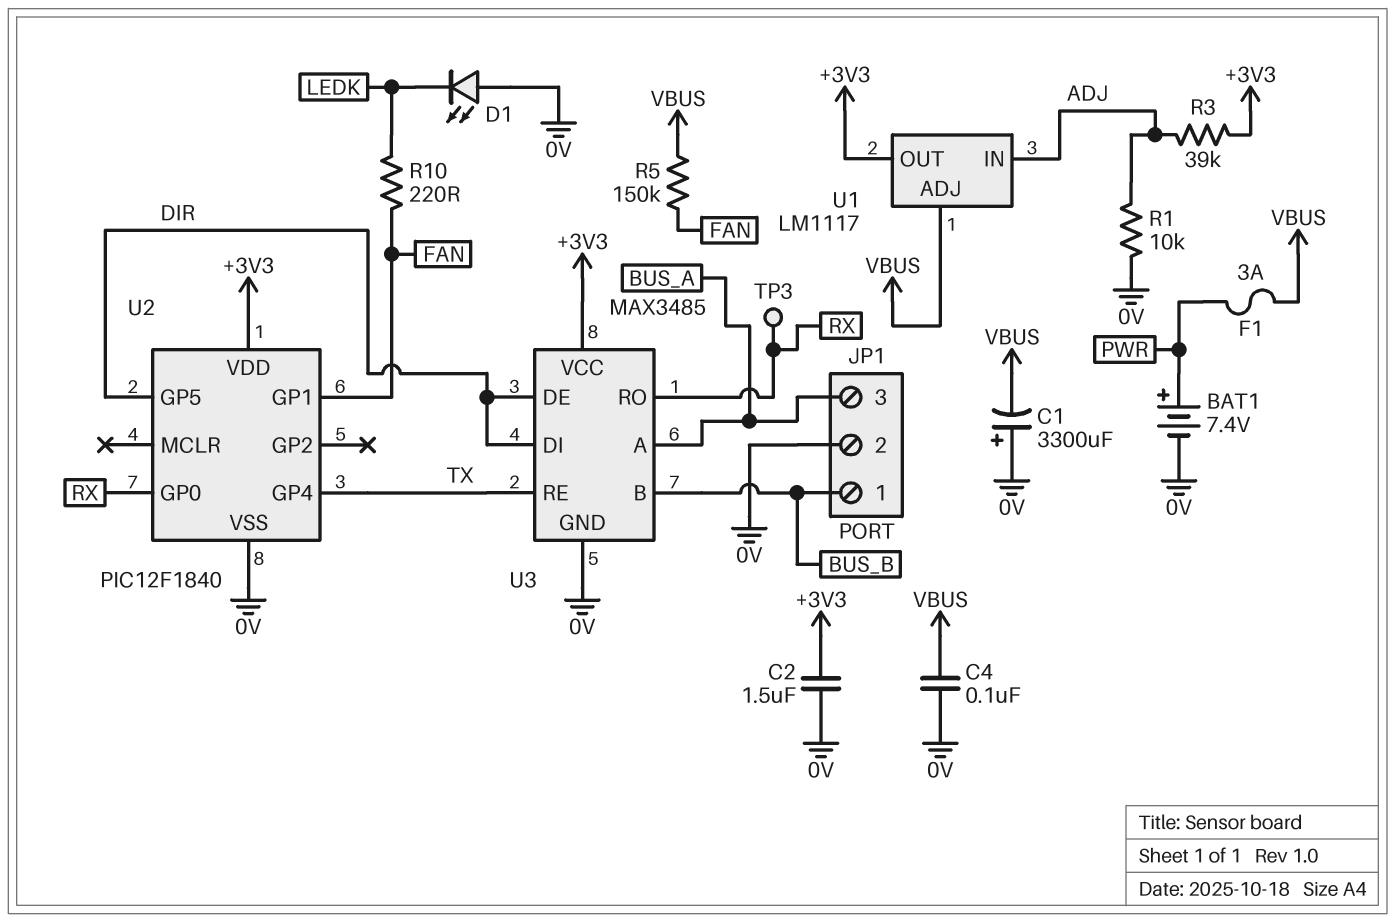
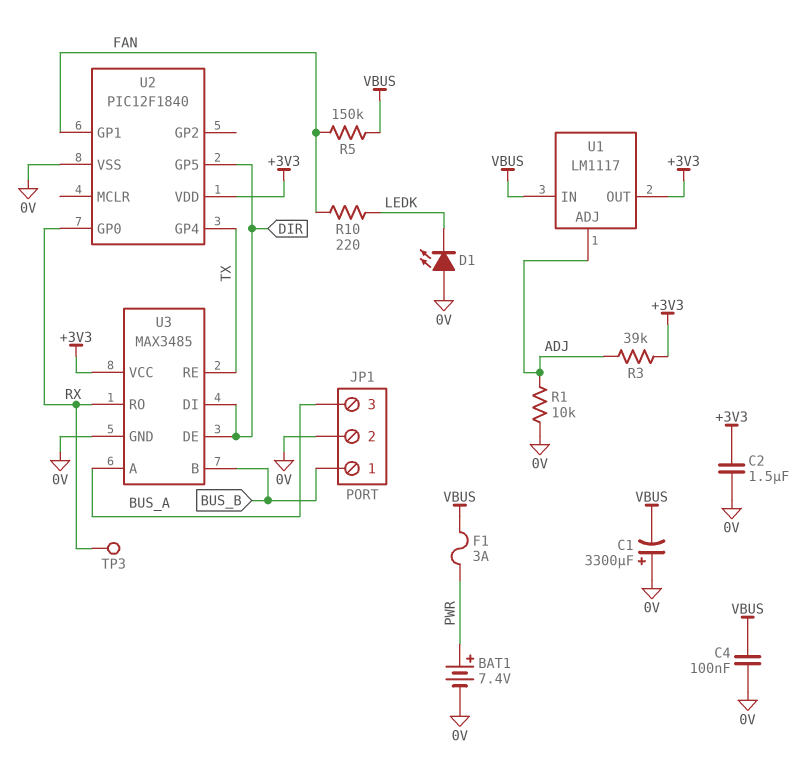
U1 pin ADJ: VBUS -> ADJ
U1 pin IN: ADJ -> VBUS

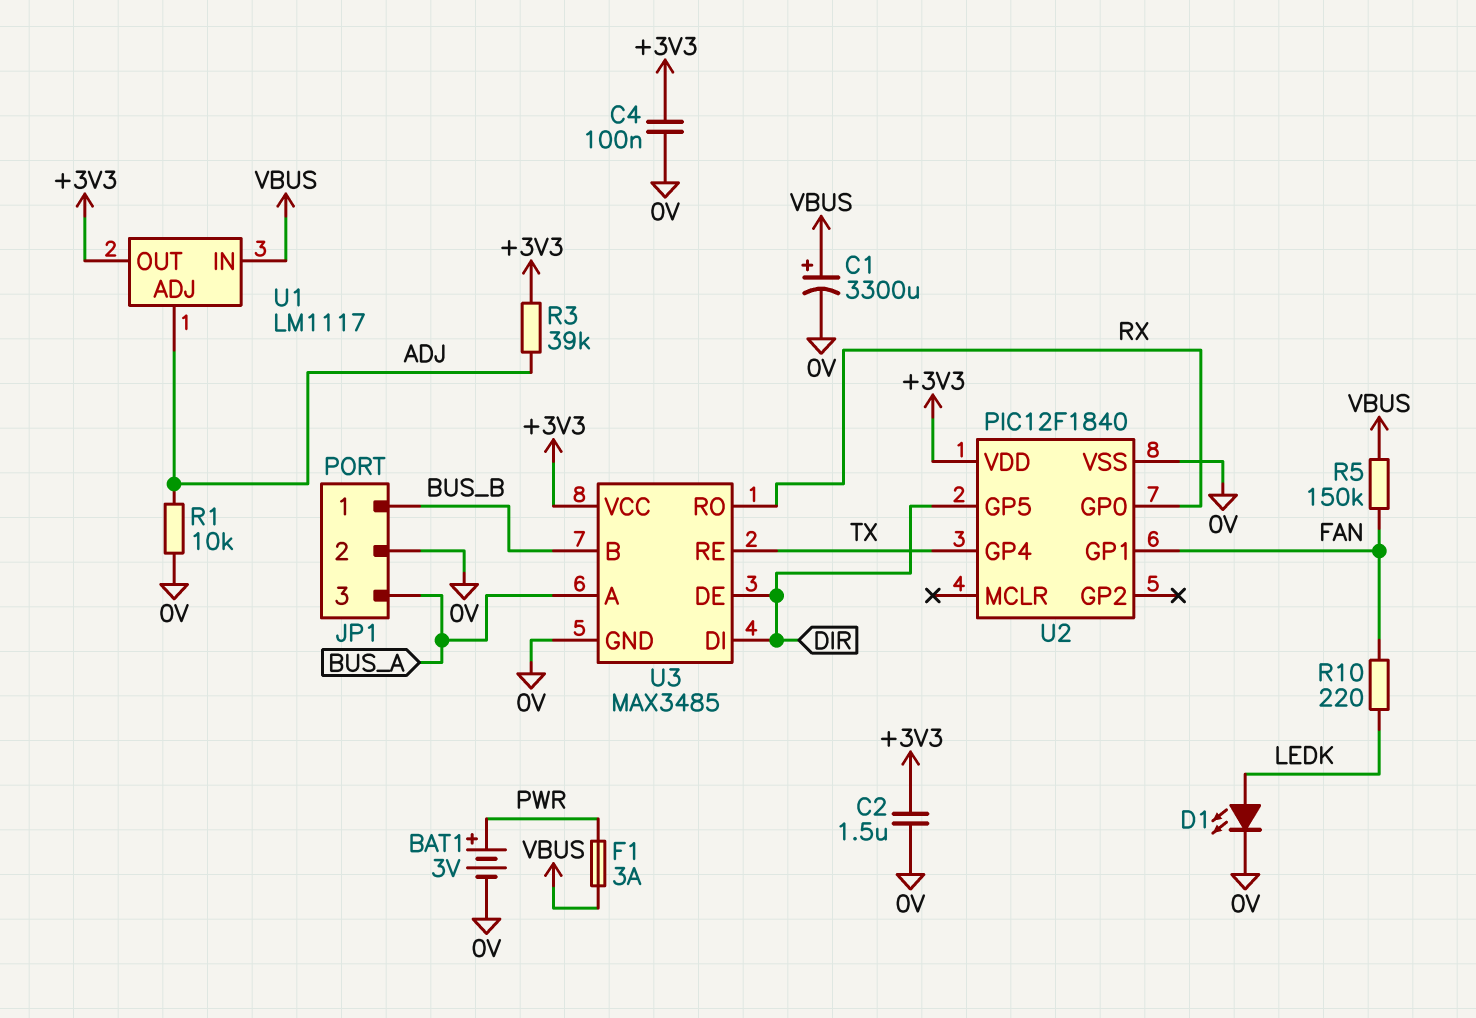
BAT1: 7.4V (plus PWR, minus 0V) -> 3V (plus PWR, minus 0V)
C1: 3300uF (plus 0V, minus VBUS) -> 3300uF (plus VBUS, minus 0V)
C4: 100nF (0V, VBUS) -> 100nF (+3V3, 0V)
D1: LED (A 0V, K LEDK) -> LED (A LEDK, K 0V)
TP3: test point (RX) -> none

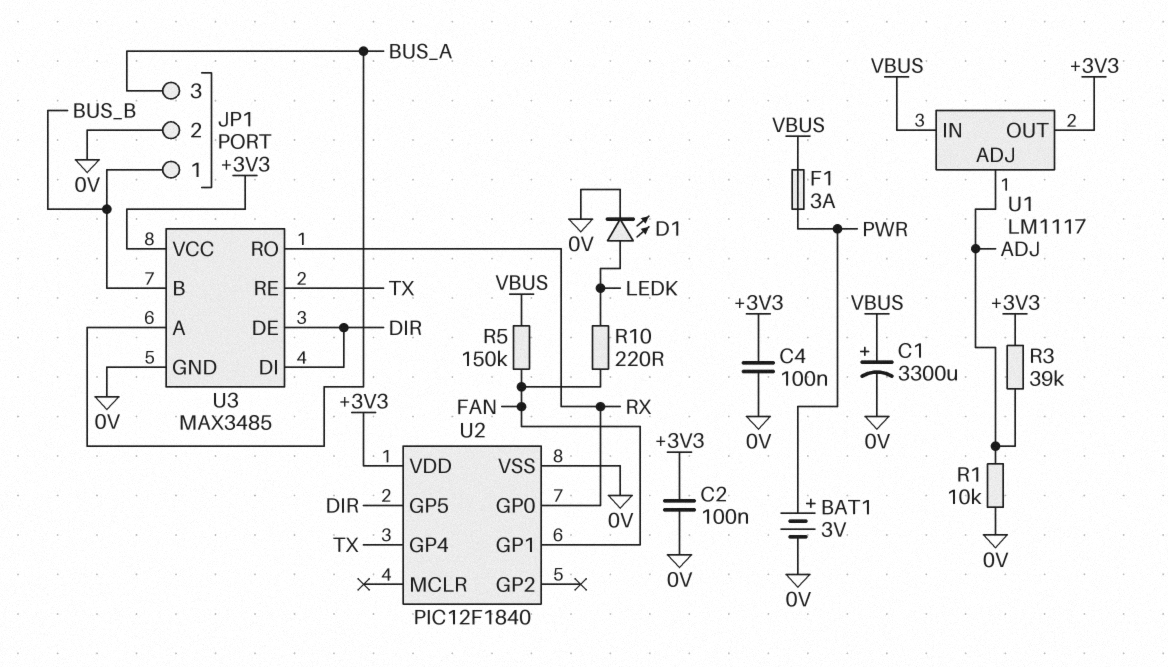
C2: 1.5uF (+3V3, 0V) -> 100nF (+3V3, 0V)

